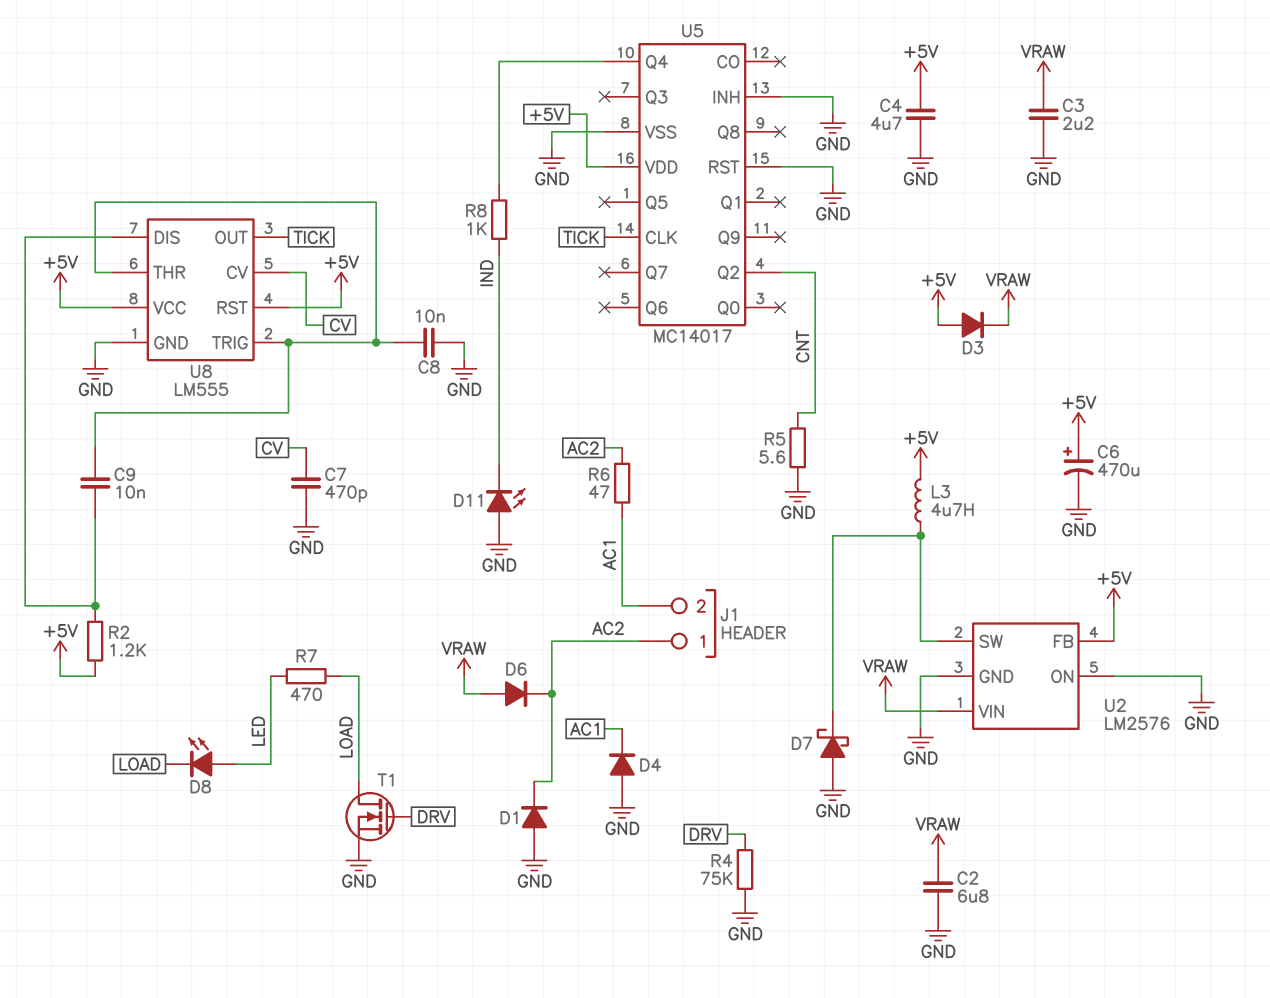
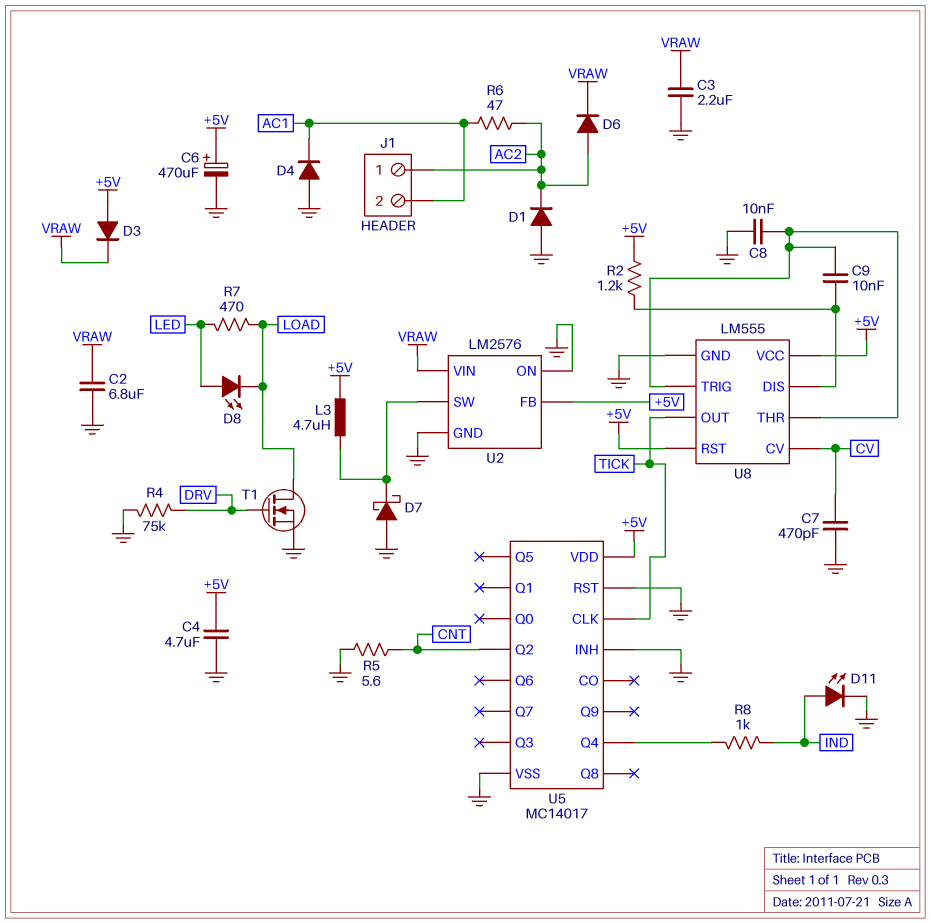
D6: diode (A VRAW, K AC2) -> diode (A AC2, K VRAW)
D11: LED (A GND, K IND) -> LED (A IND, K GND)

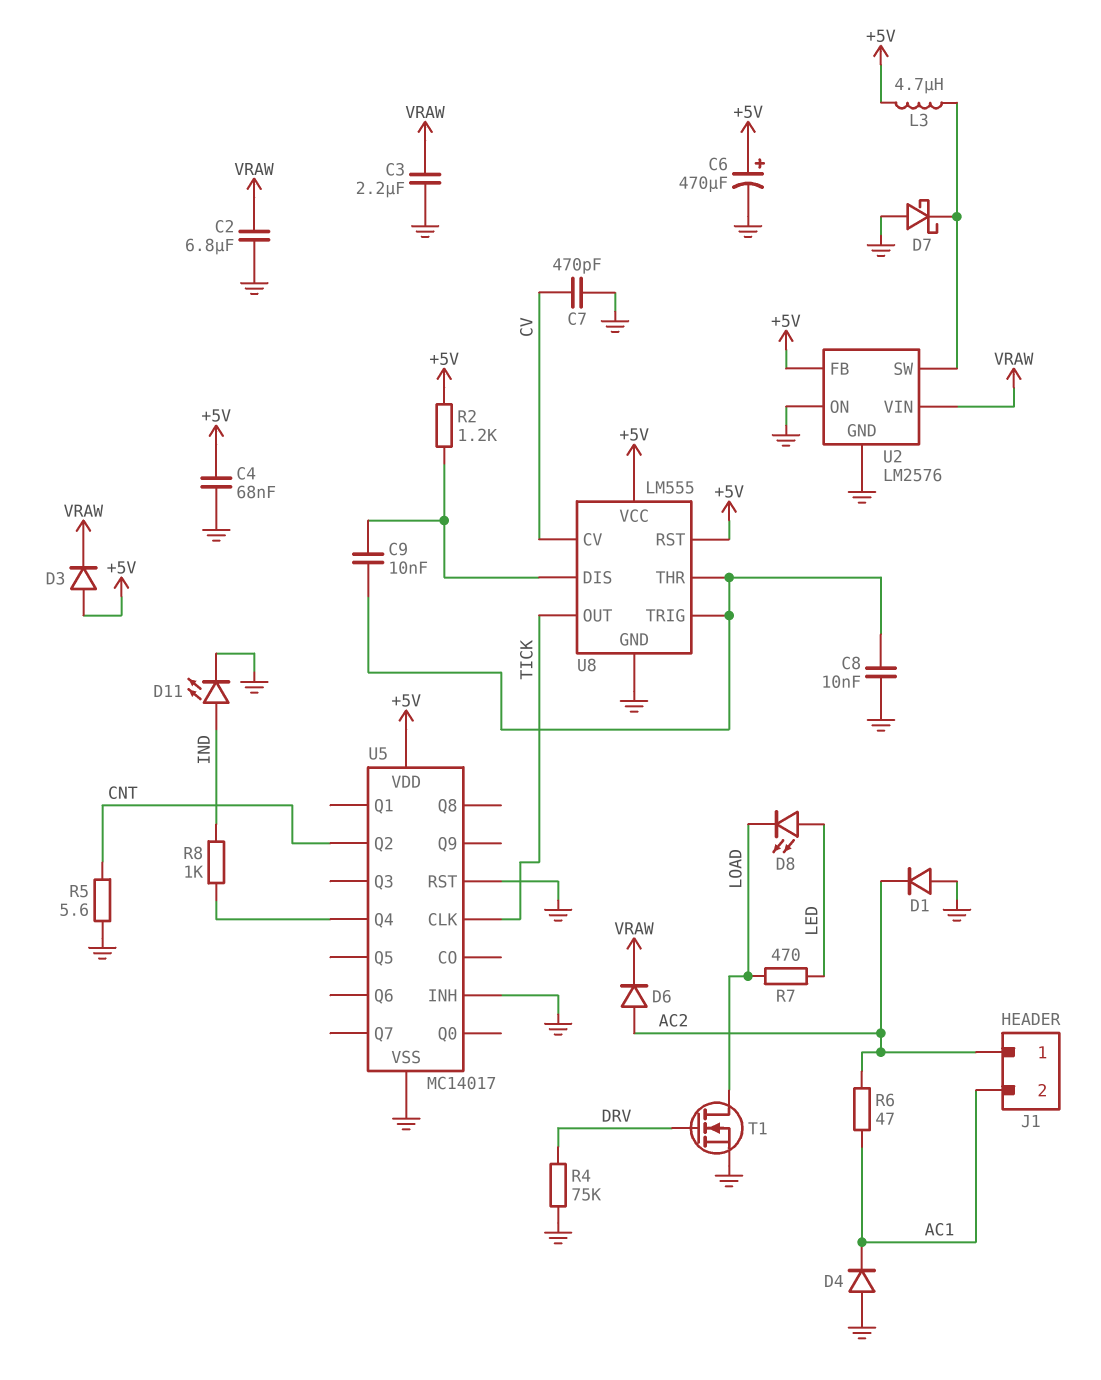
C4: 4.7uF (+5V, GND) -> 68nF (+5V, GND)

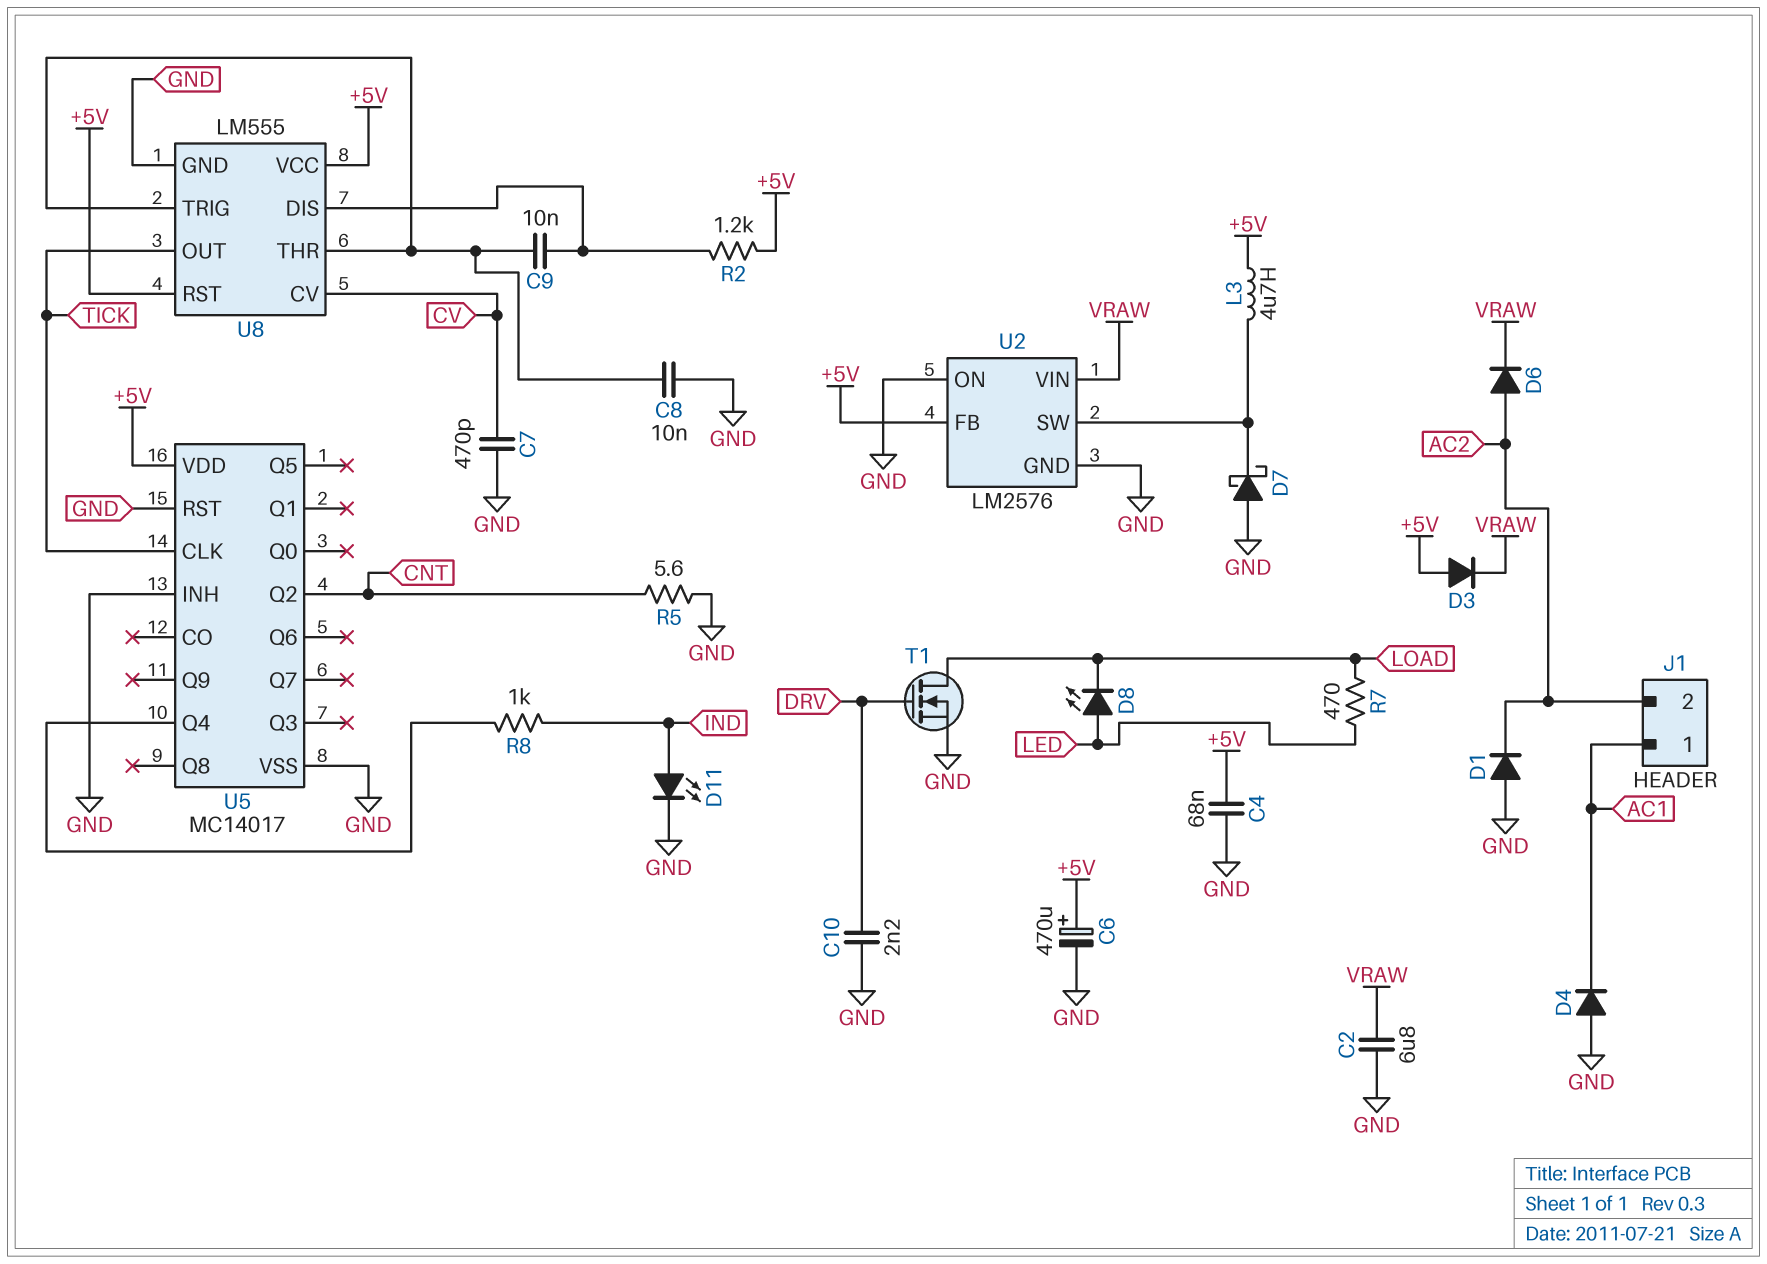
C3: 2.2uF (GND, VRAW) -> none
C10: none -> 2.2nF (DRV, GND)
J1 pin 1: AC2 -> AC1
J1 pin 2: AC1 -> AC2
R4: 75k (DRV, GND) -> none
R6: 47 (AC1, AC2) -> none

